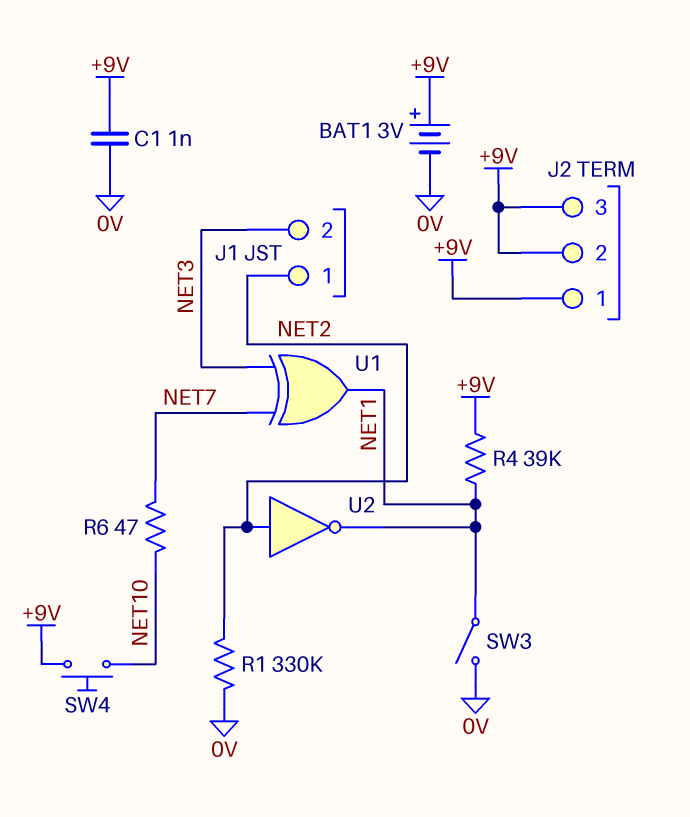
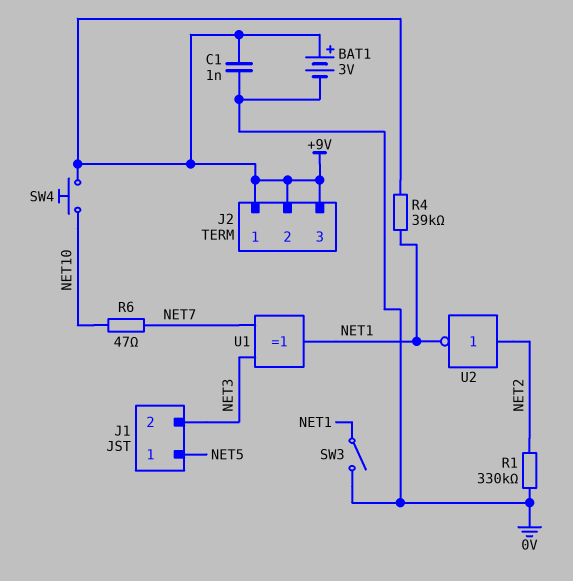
J1 pin 1: NET2 -> NET5

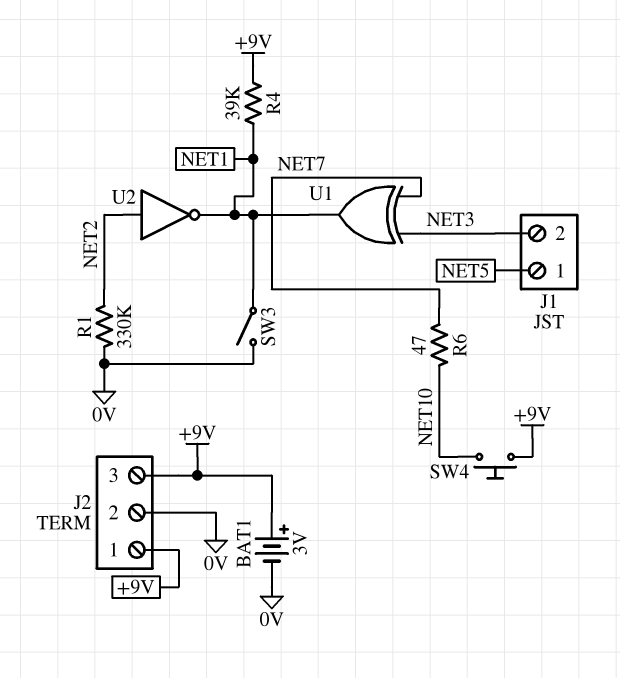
C1: 1nF (+9V, 0V) -> none
J2 pin 2: +9V -> 0V

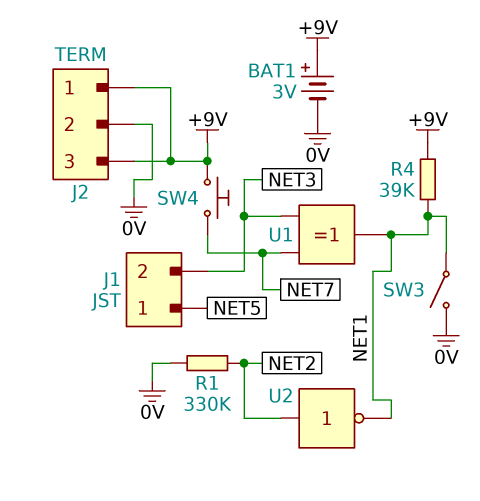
R6: 47 (NET7, NET10) -> none
SW4: button (+9V, NET10) -> button (+9V, NET7)

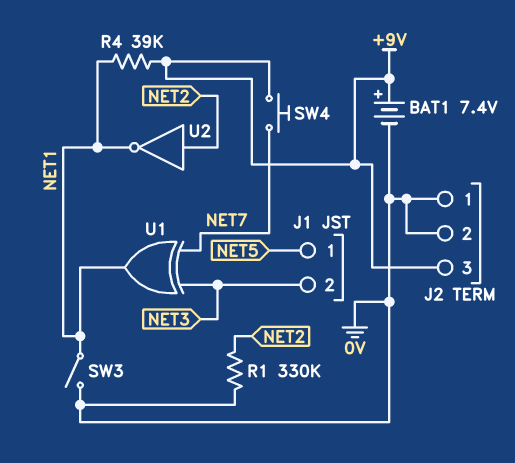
BAT1: 3V (plus +9V, minus 0V) -> 7.4V (plus +9V, minus 0V)
J2 pin 1: +9V -> 0V

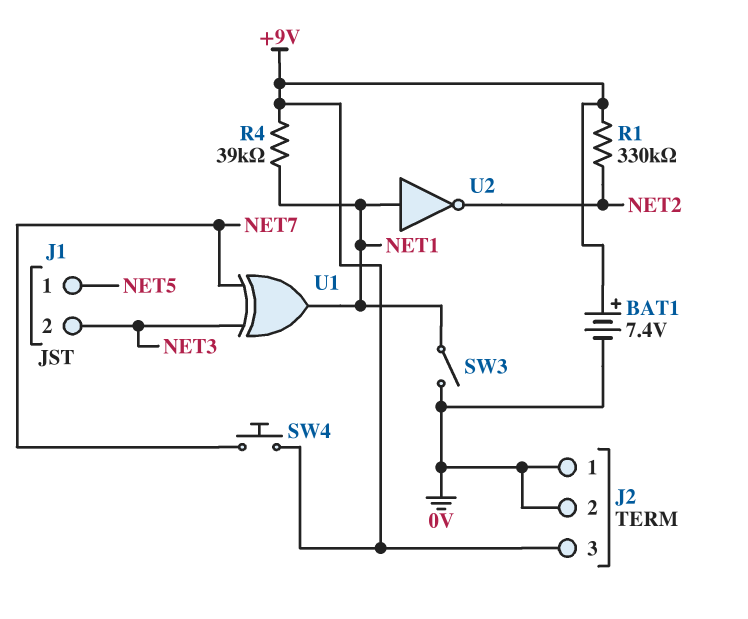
R1: 330k (0V, NET2) -> 330k (+9V, NET2)
U2: NOT (in NET2, out NET1) -> NOT (in NET1, out NET2)

